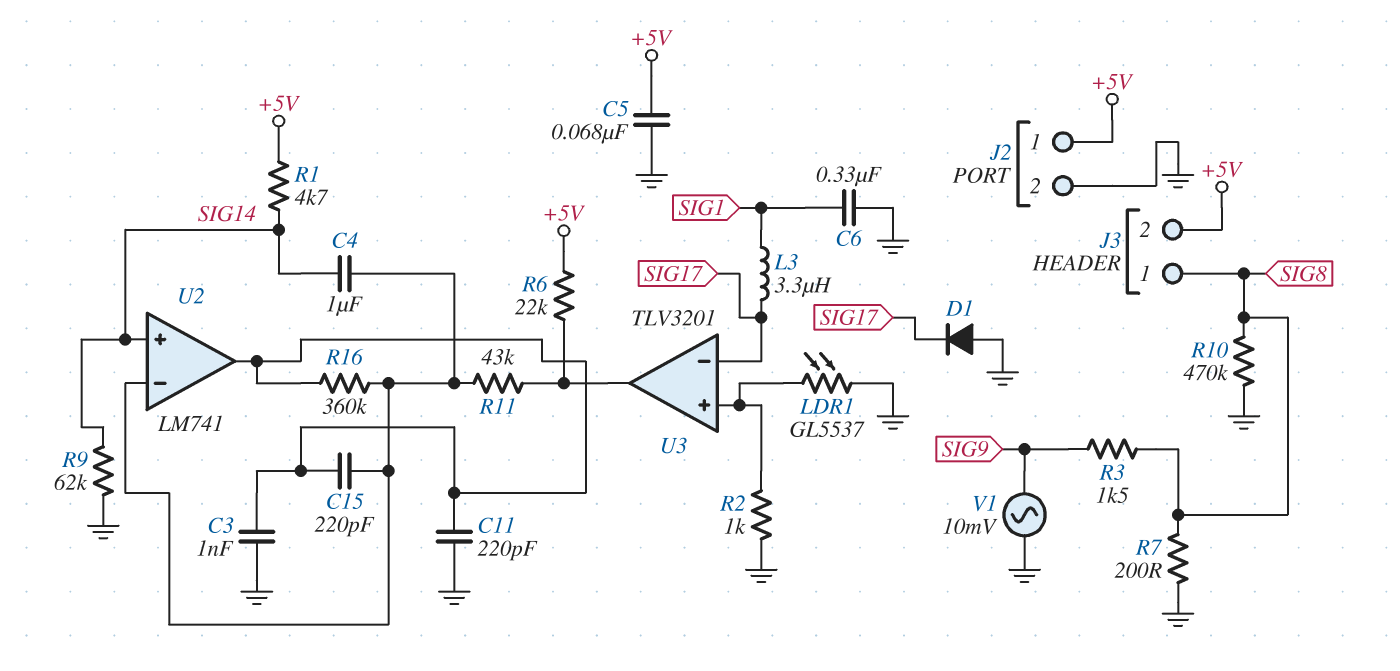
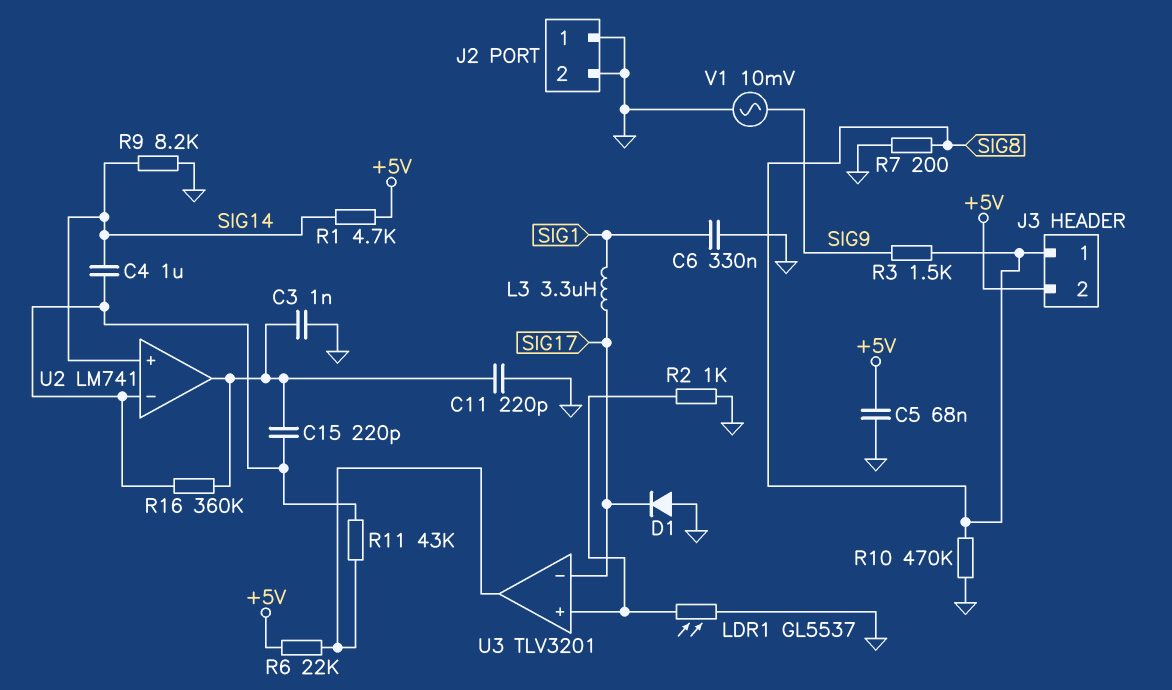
J2 pin 1: +5V -> GND
R9: 62k (GND, SIG14) -> 8.2k (GND, SIG14)

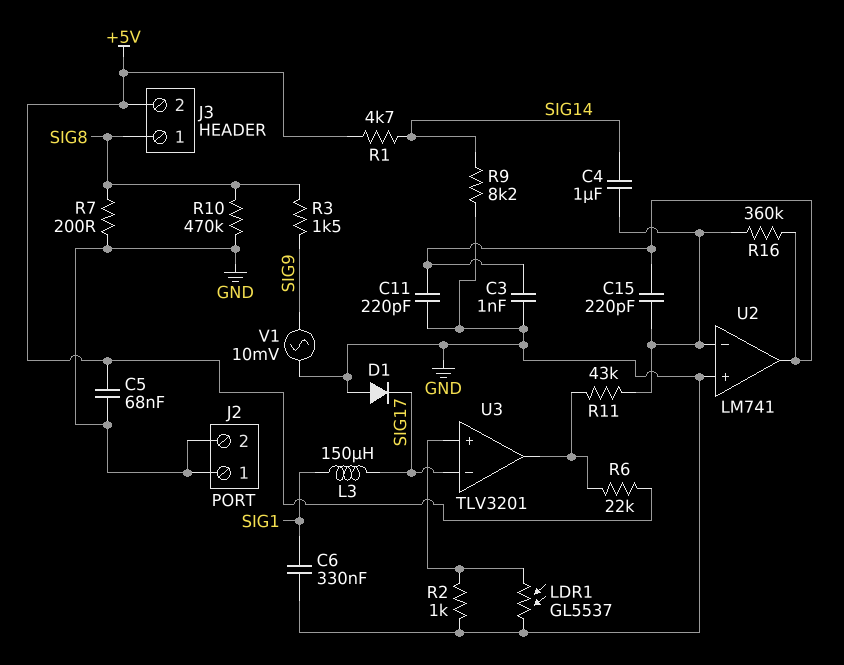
L3: 3.3uH (SIG1, SIG17) -> 150uH (SIG1, SIG17)
U2 pin in+: SIG14 -> GND

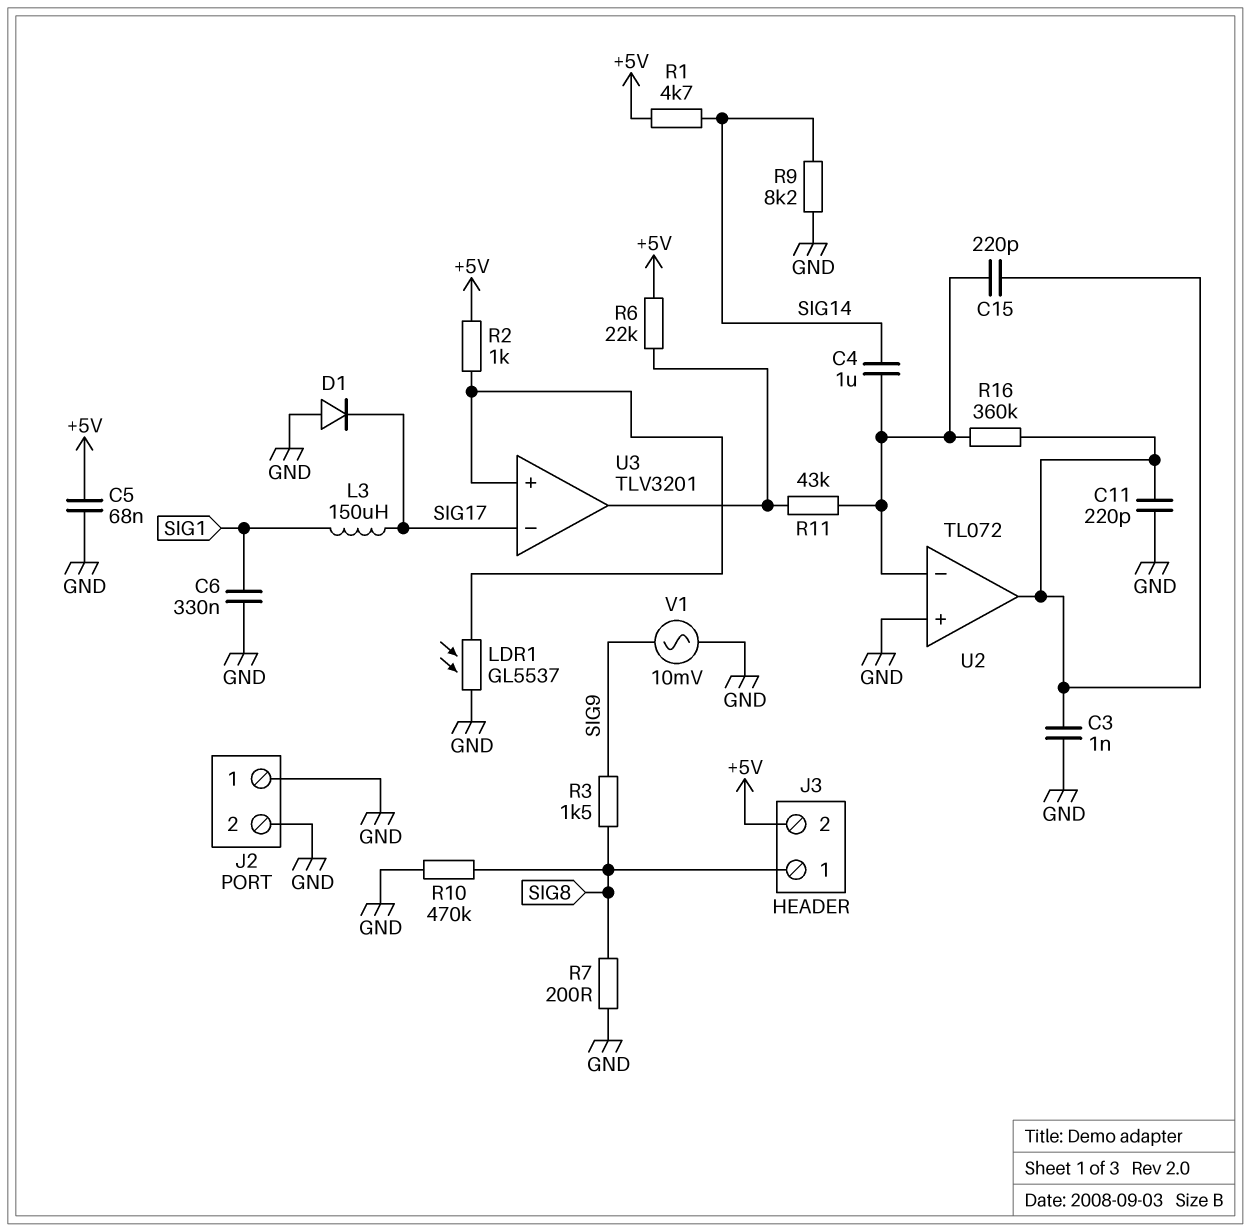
R2: 1k (GND, U3/in+) -> 1k (+5V, U3/in+)
U2: LM741 -> TL072

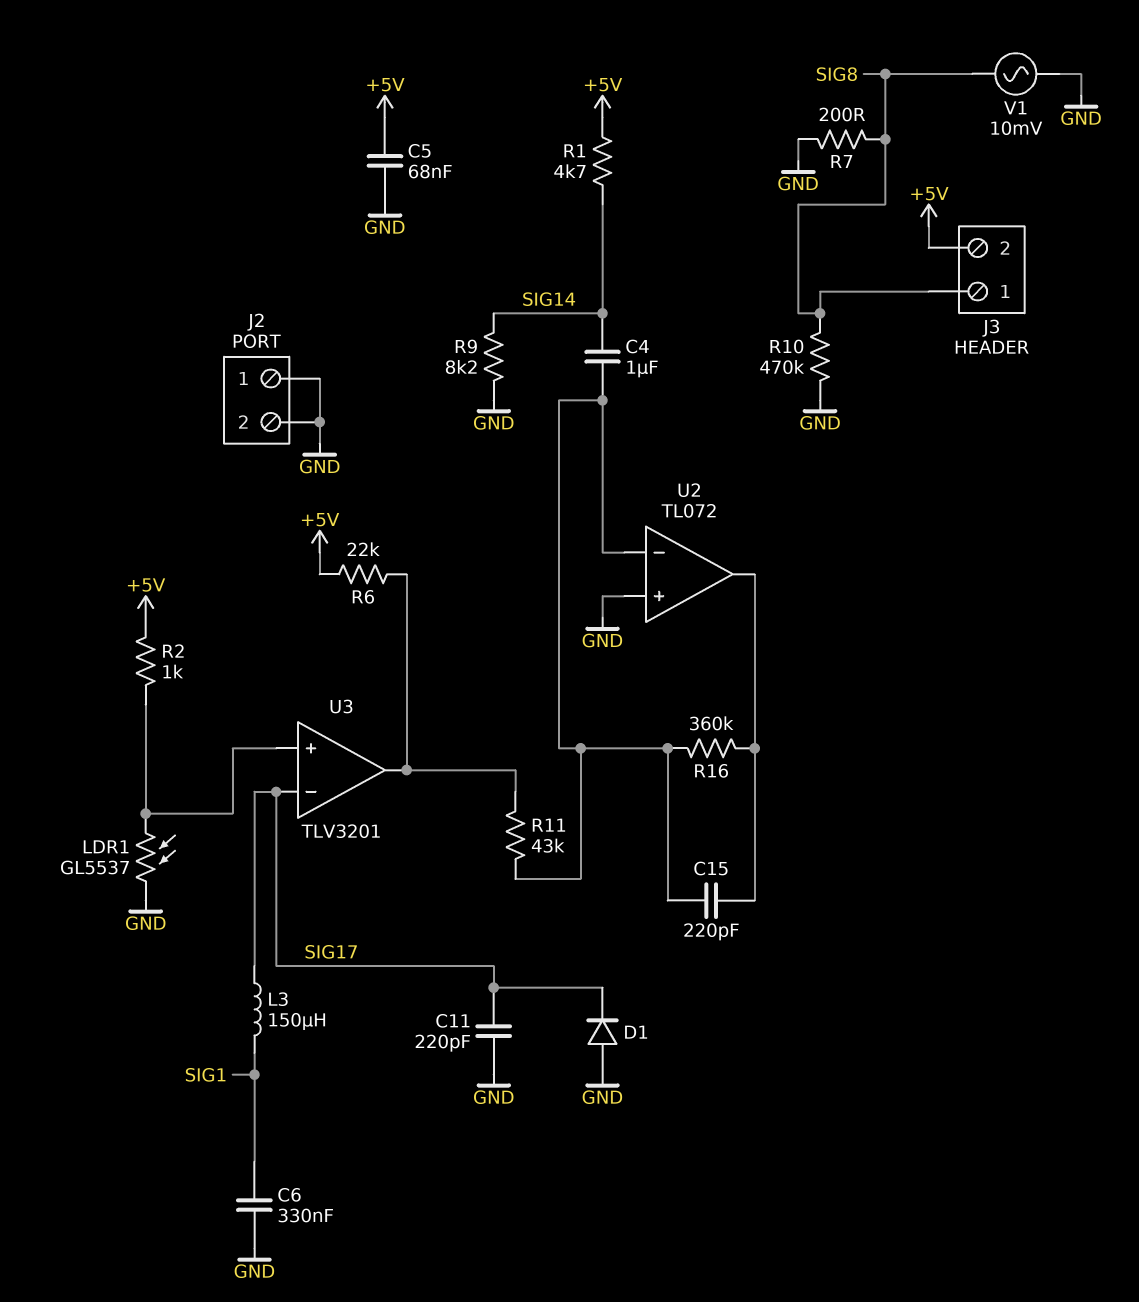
C3: 1nF (GND, U2/out) -> none
C11: 220pF (GND, U2/out) -> 220pF (GND, SIG17)
R3: 1.5k (SIG8, SIG9) -> none
V1: AC 10mV (GND, SIG9) -> AC 10mV (GND, SIG8)

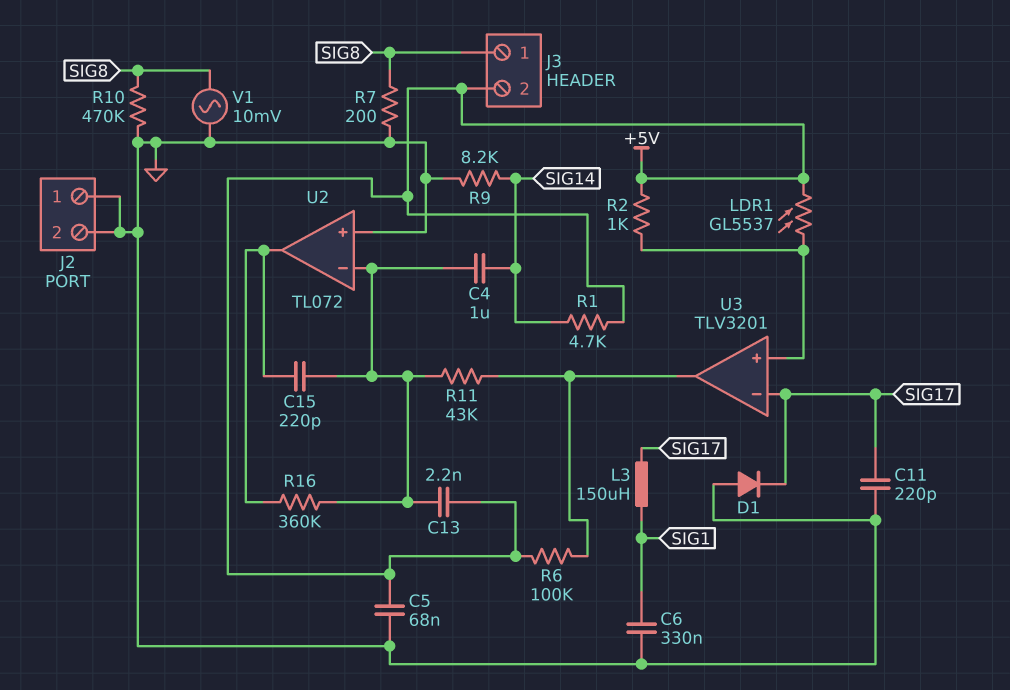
C13: none -> 2.2nF (+5V, U2/in-)
LDR1: GL5537 (GND, U3/in+) -> GL5537 (+5V, U3/in+)
R6: 22k (+5V, U3/out) -> 100k (+5V, U3/out)

